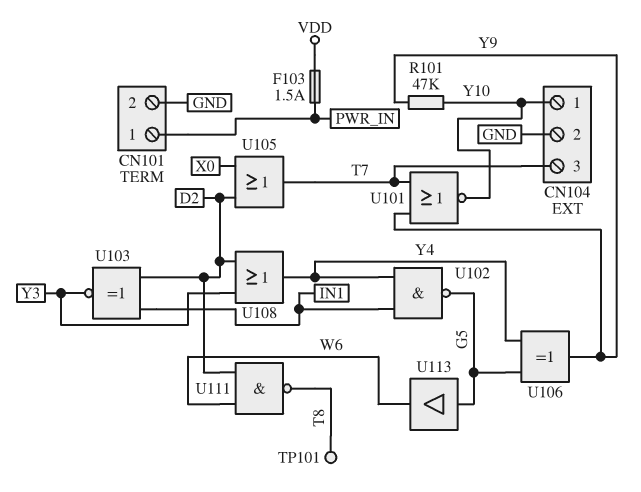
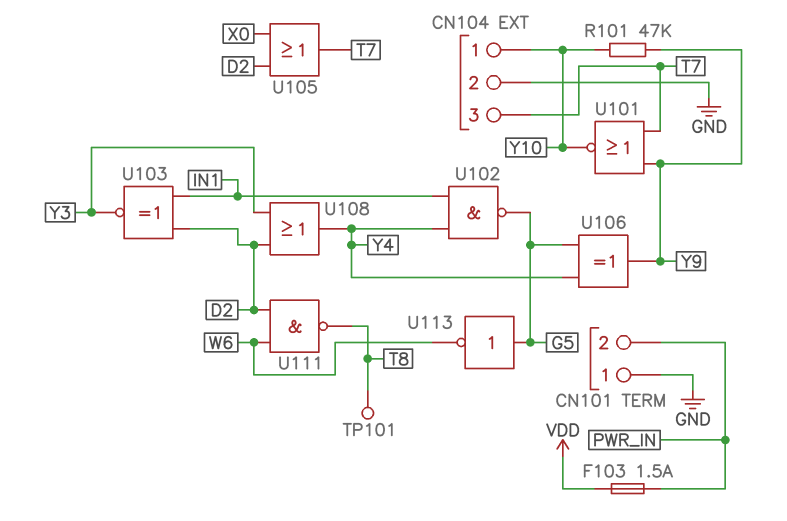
CN101 pin 1: PWR_IN -> GND
CN101 pin 2: GND -> PWR_IN
U113: buffer (in G5, out W6) -> NOT (in G5, out W6)

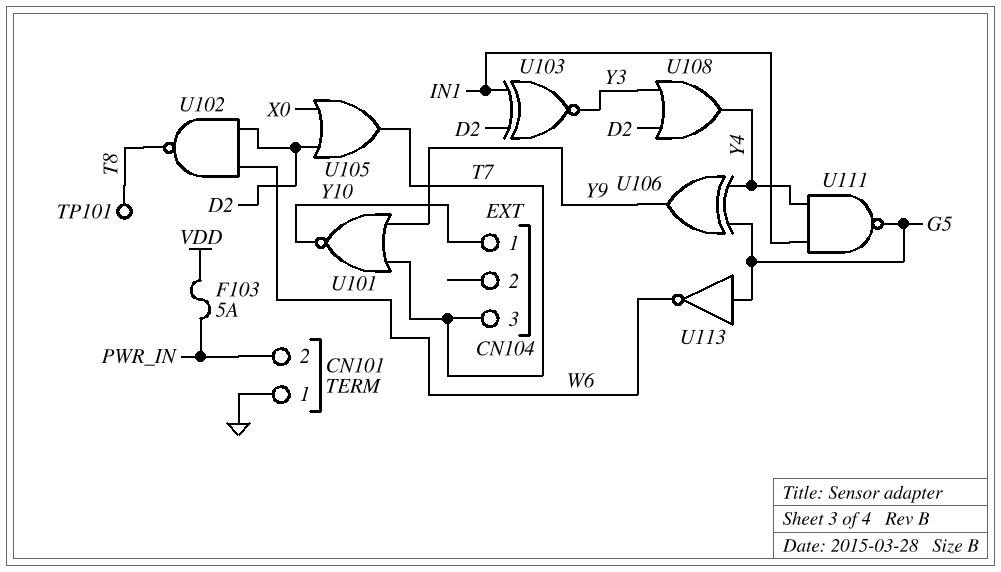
CN104 pin 2: GND -> none
F103: 1.5A (PWR_IN, VDD) -> 5A (PWR_IN, VDD)
R101: 47k (Y9, Y10) -> none
U102: NAND (in IN1, in Y4, out G5) -> NAND (in D2, in W6, out T8)
U111: NAND (in D2, in W6, out T8) -> NAND (in IN1, in Y4, out G5)

